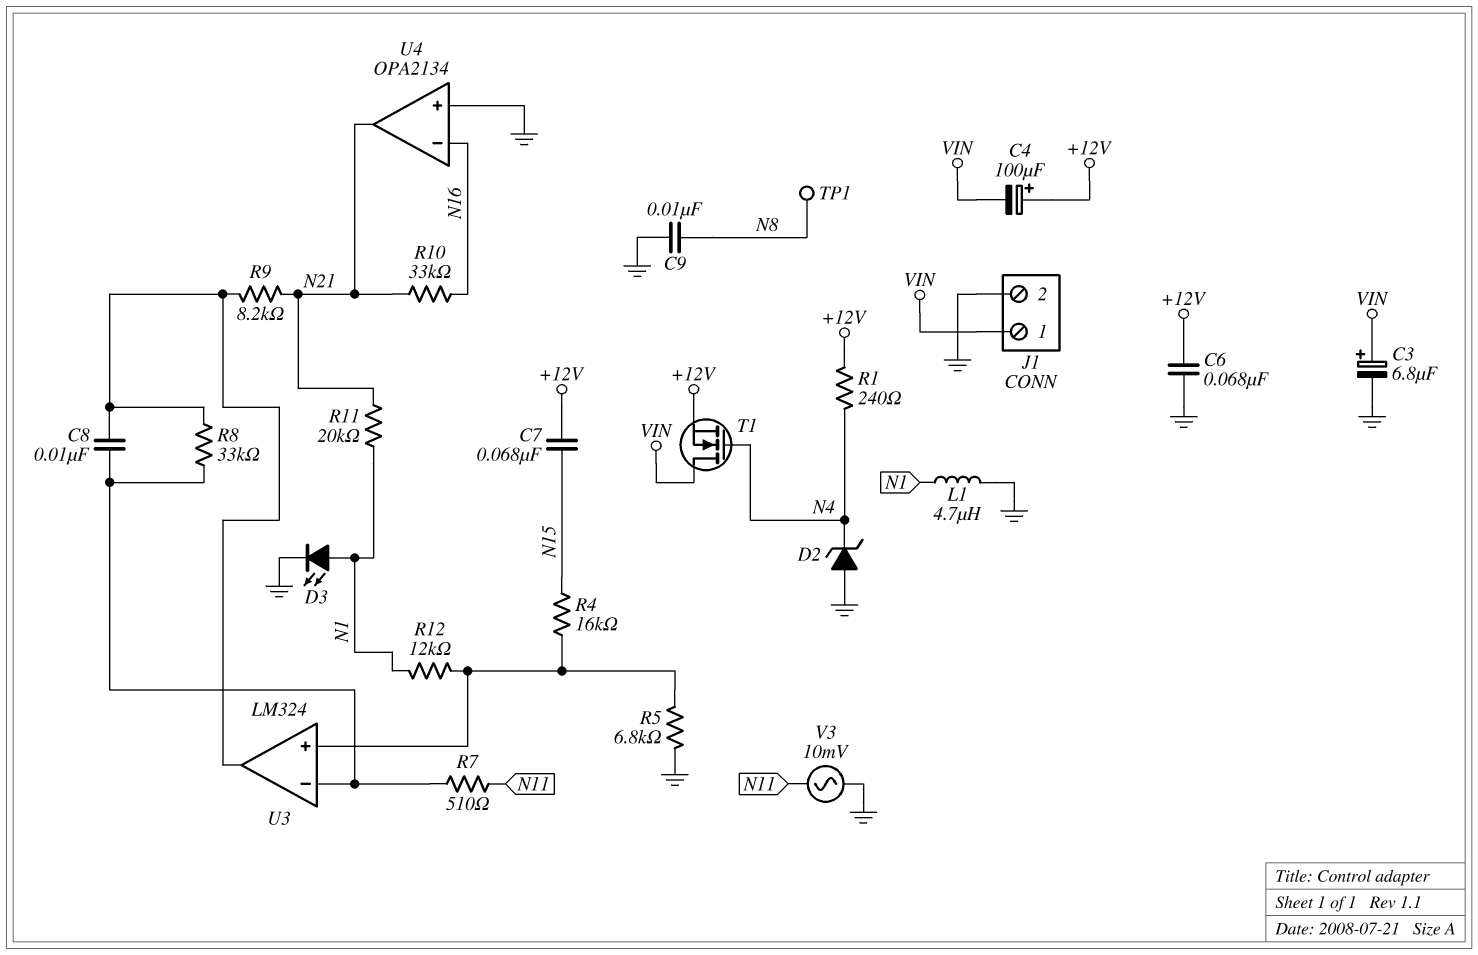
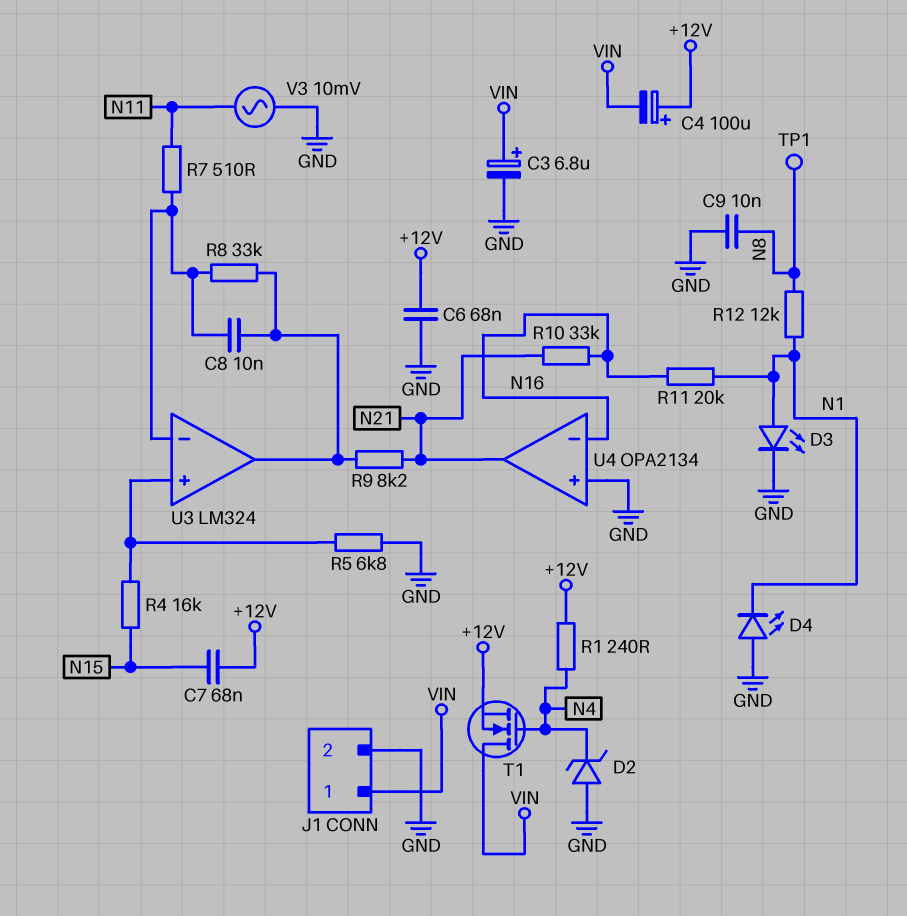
D4: none -> LED (A GND, K N1)
L1: 4.7uH (GND, N1) -> none
R11: 20k (N1, N21) -> 20k (N1, N16)
R12: 12k (N1, U3/in+) -> 12k (N1, N8)

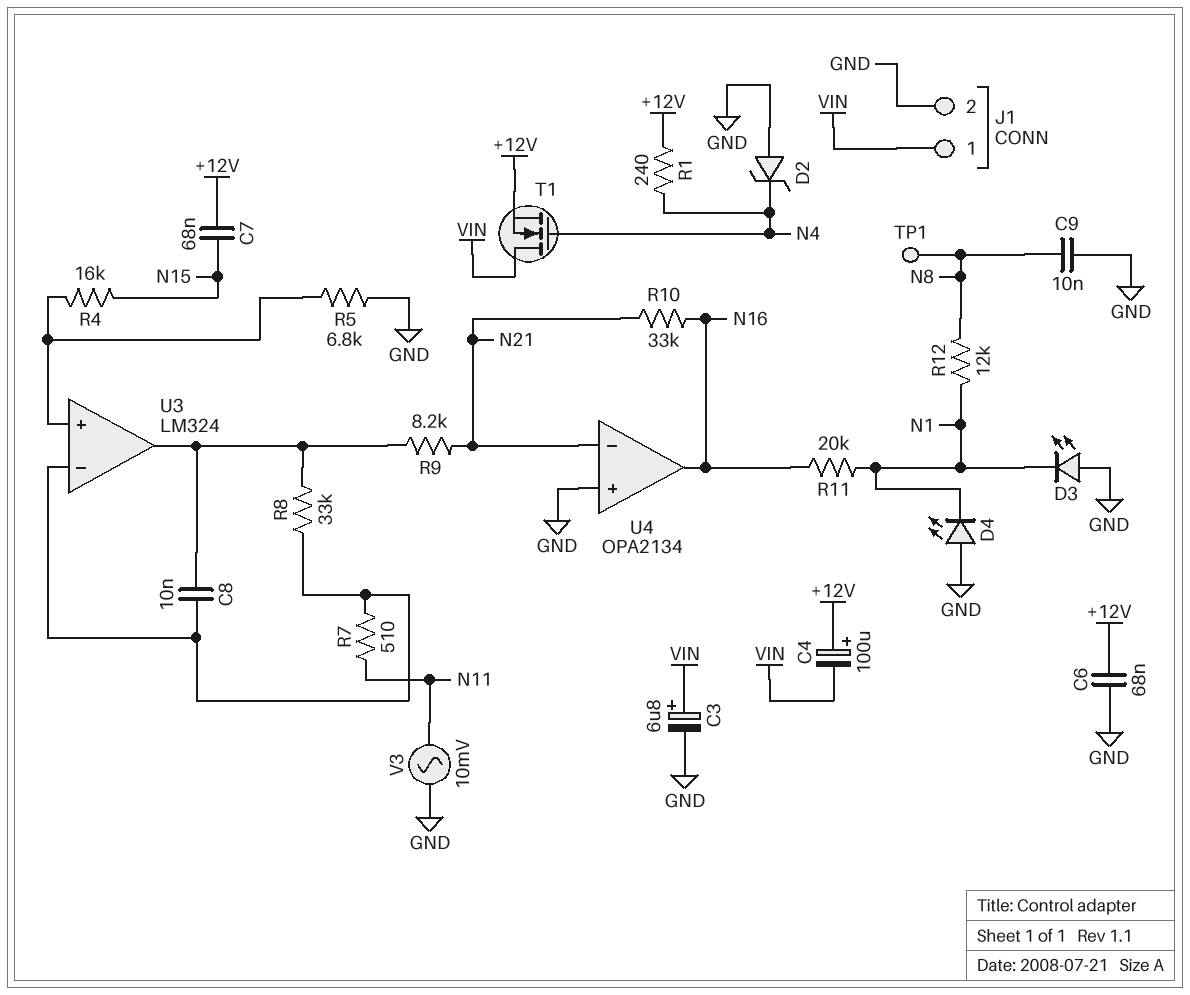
D3: LED (A N1, K GND) -> LED (A GND, K N1)
U4 pin in-: N16 -> N21
U4 pin out: N21 -> N16

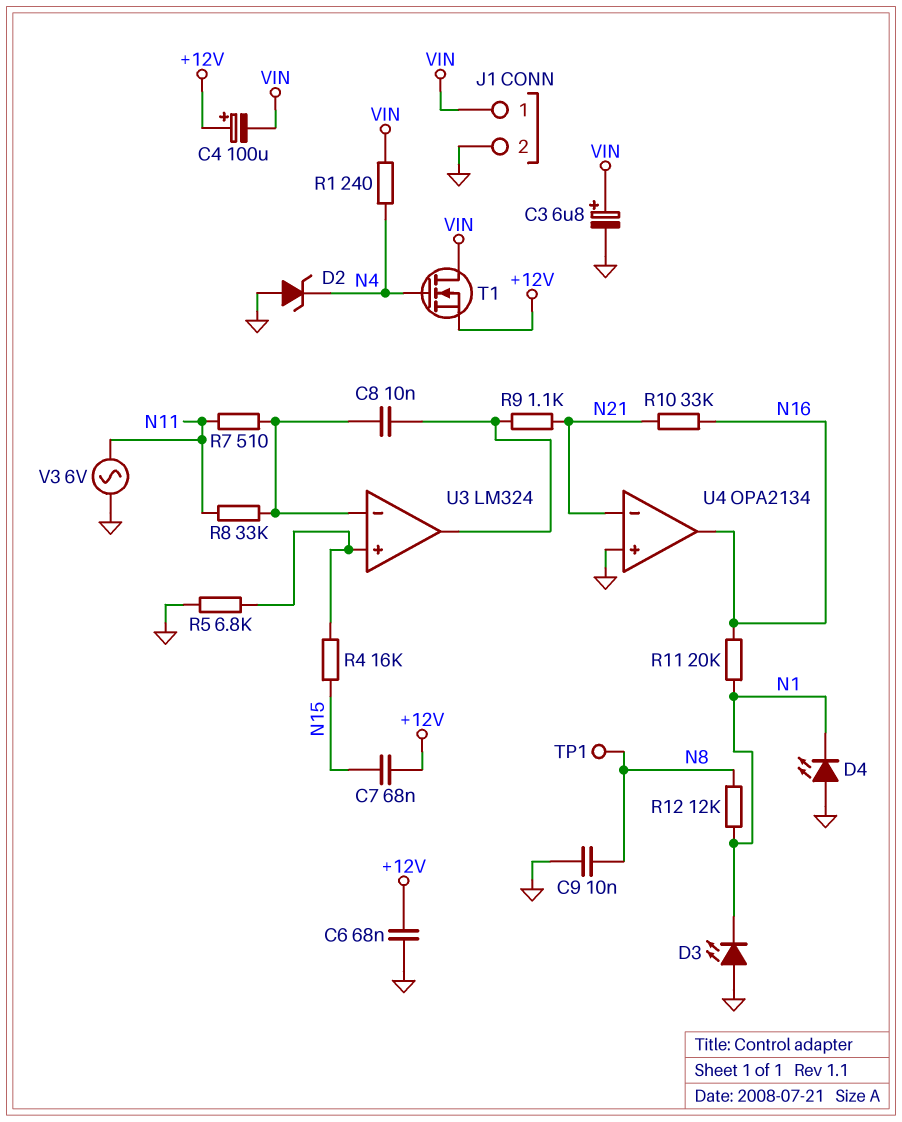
R1: 240 (+12V, N4) -> 240 (N4, VIN)
R8: 33k (U3/in-, U3/out) -> 33k (N11, U3/in-)
R9: 8.2k (N21, U3/out) -> 1.1k (N21, U3/out)
V3: AC 10mV (GND, N11) -> AC 6V (GND, N11)

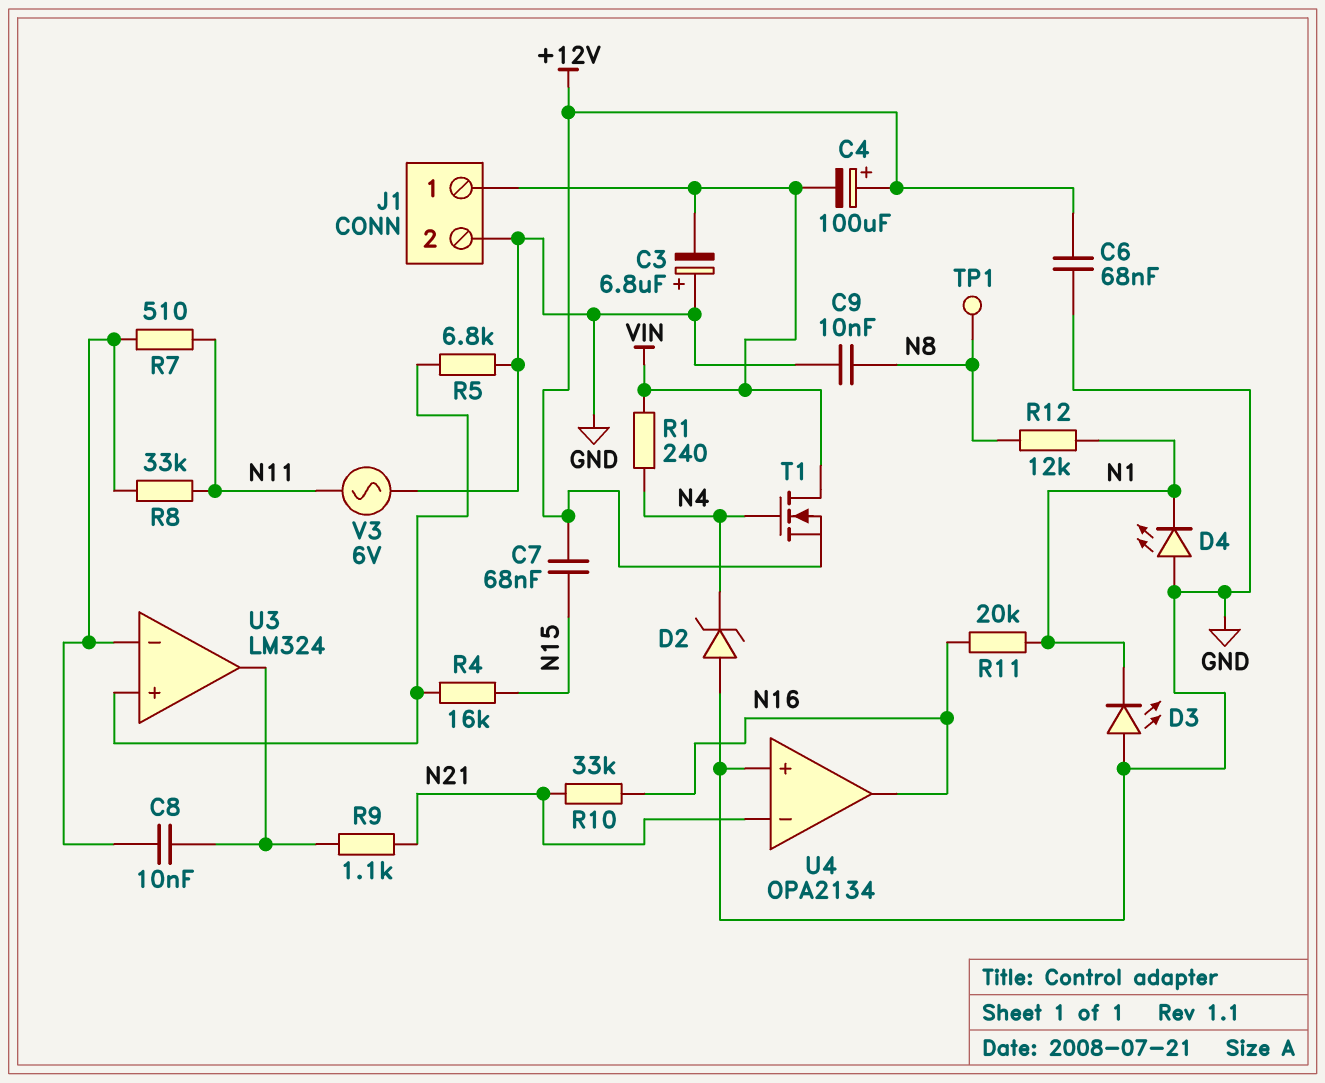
C3: 6.8uF (plus VIN, minus GND) -> 6.8uF (plus GND, minus VIN)

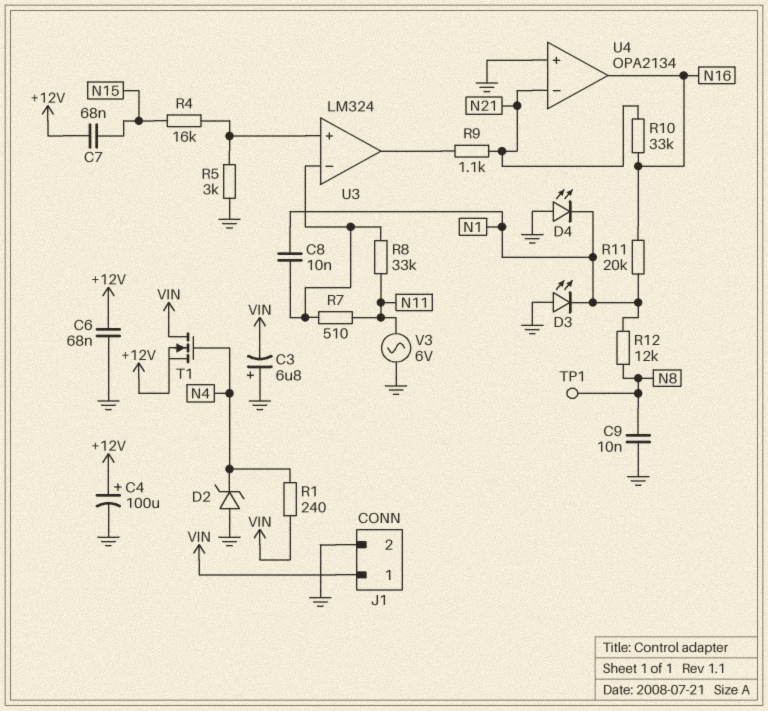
C4: 100uF (plus +12V, minus VIN) -> 100uF (plus +12V, minus GND)
C8: 10nF (U3/in-, U3/out) -> 10nF (N1, U3/in-)
R5: 6.8k (GND, U3/in+) -> 3k (GND, U3/in+)

